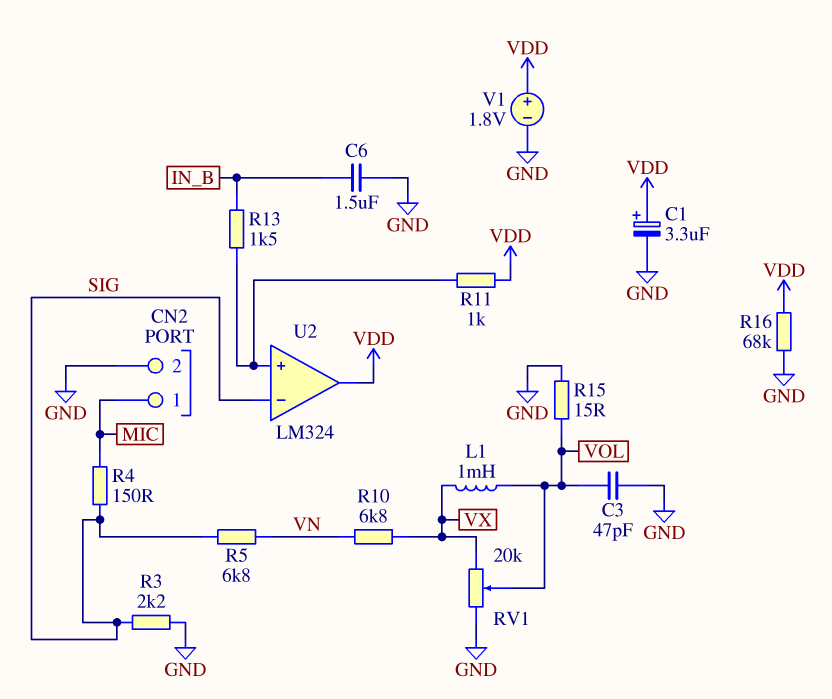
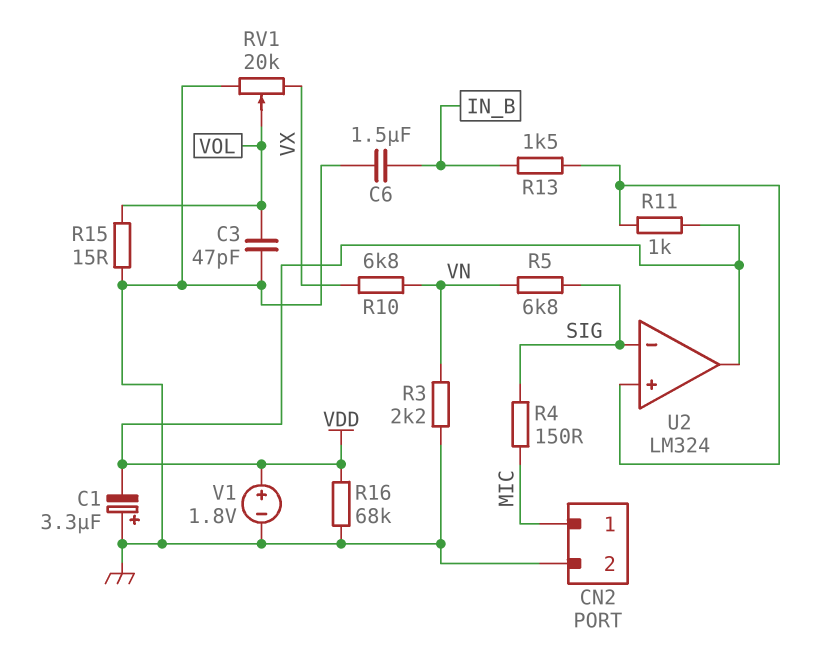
C1: 3.3uF (plus VDD, minus GND) -> 3.3uF (plus GND, minus VDD)
L1: 1mH (VOL, VX) -> none
R3: 2.2k (GND, SIG) -> 2.2k (GND, VN)

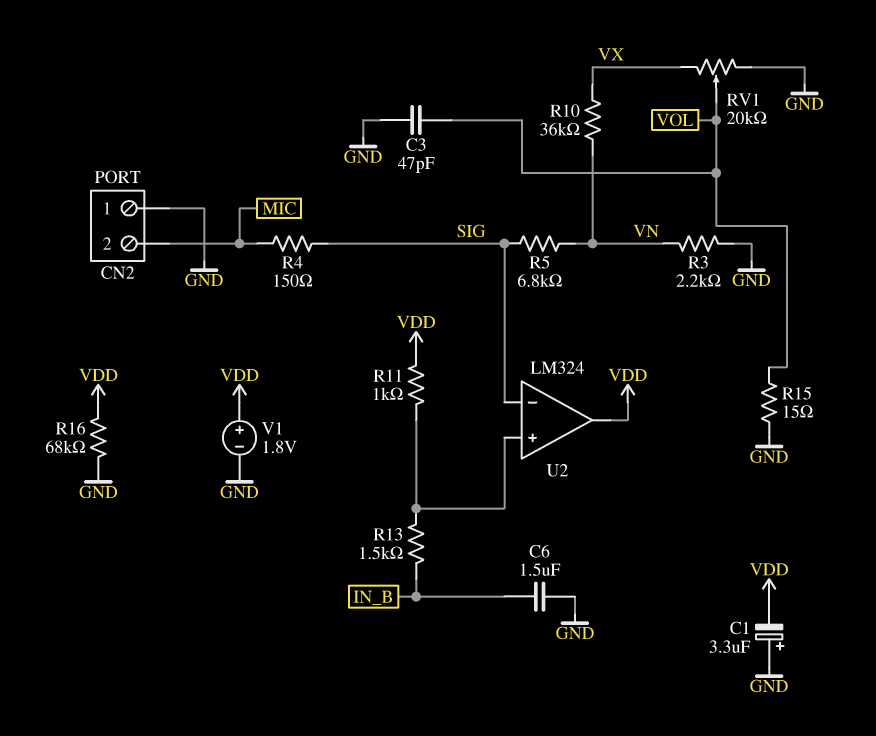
CN2 pin 1: MIC -> GND
CN2 pin 2: GND -> MIC
R10: 6.8k (VN, VX) -> 36k (VN, VX)

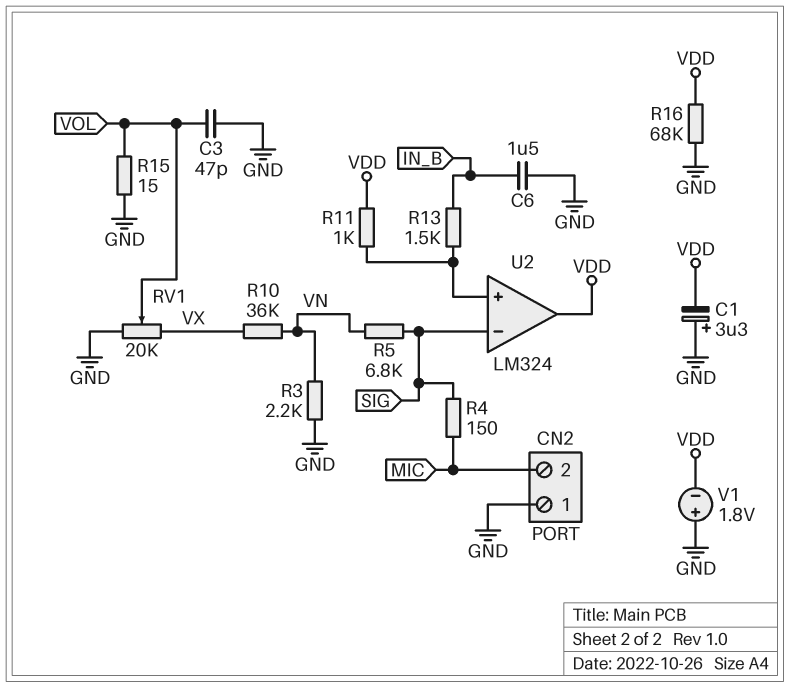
V1: 1.8V (plus VDD, minus GND) -> 1.8V (plus GND, minus VDD)

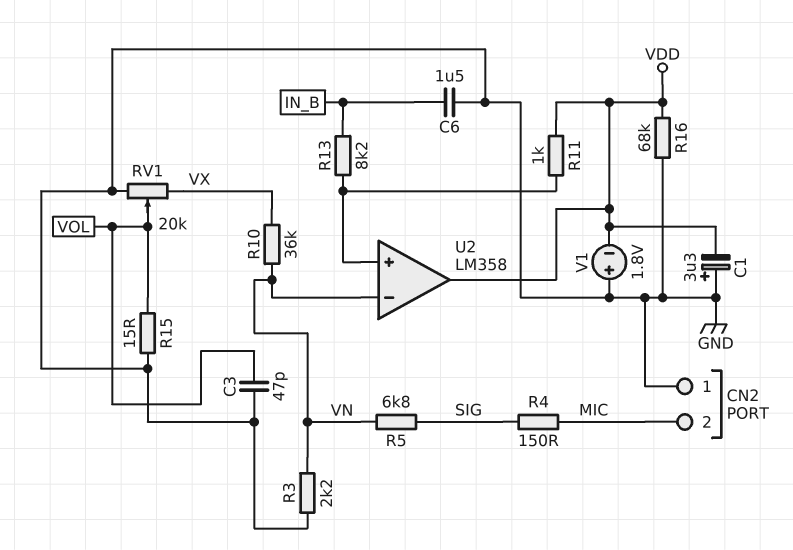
R13: 1.5k (IN_B, U2/in+) -> 8.2k (IN_B, U2/in+)
U2: LM324 -> LM358
U2 pin in-: SIG -> VN

